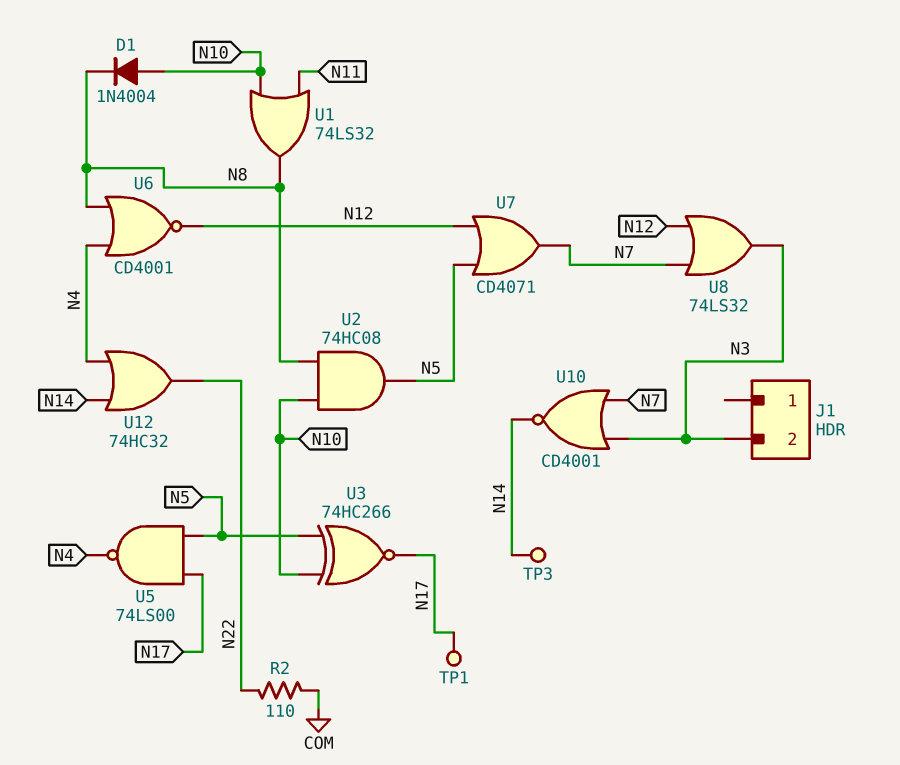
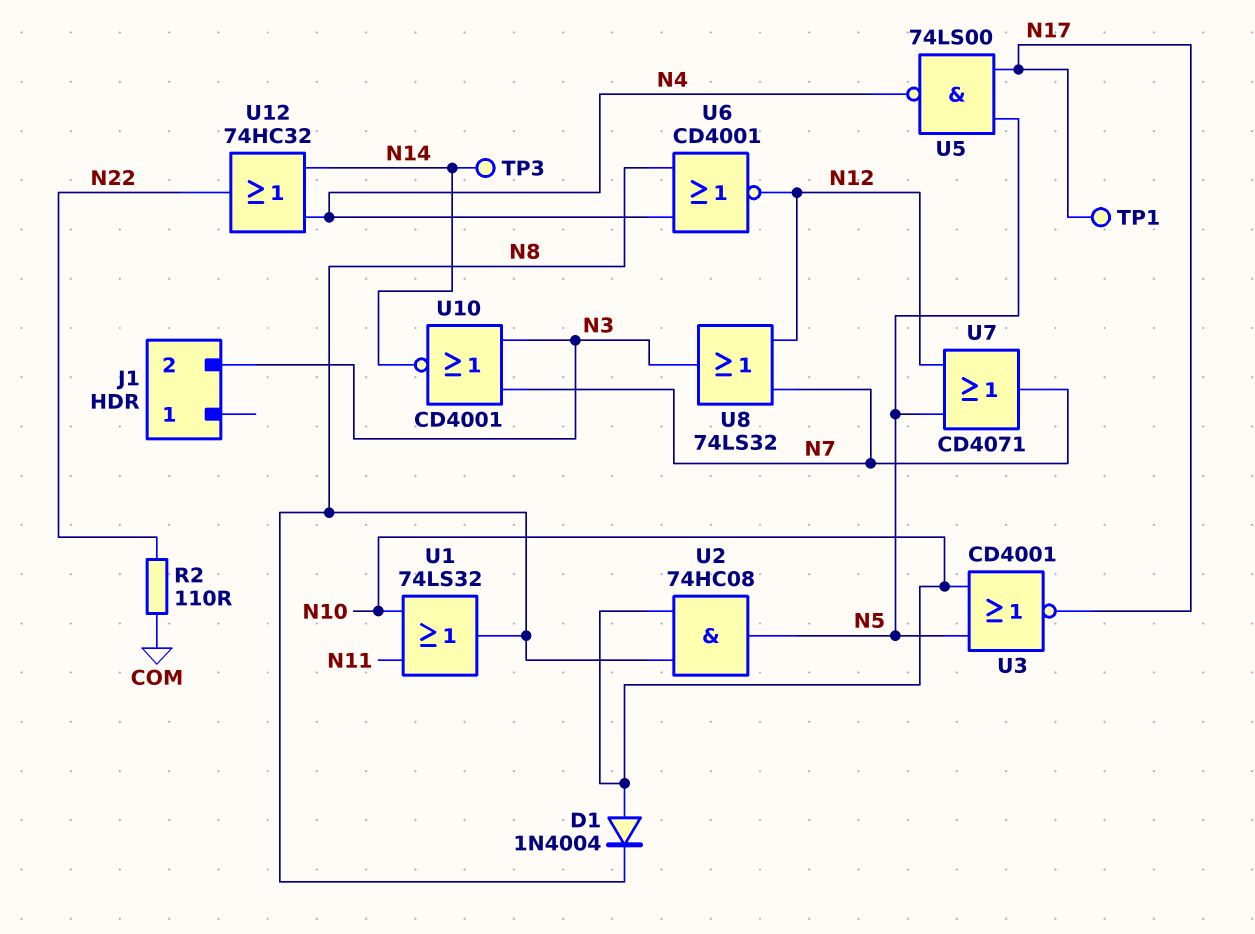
U3: XNOR 74HC266 (in N5, in N10, out N17) -> NOR CD4001 (in N5, in N10, out N17)

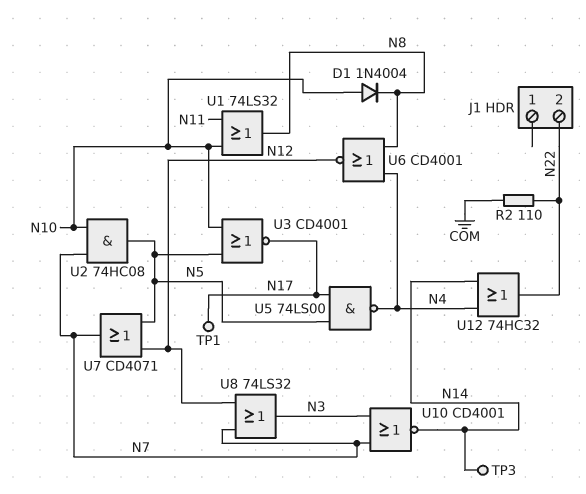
J1 pin 2: N3 -> N22
U2: AND 74HC08 (in N8, in N10, out N5) -> AND 74HC08 (in N7, in N10, out N5)

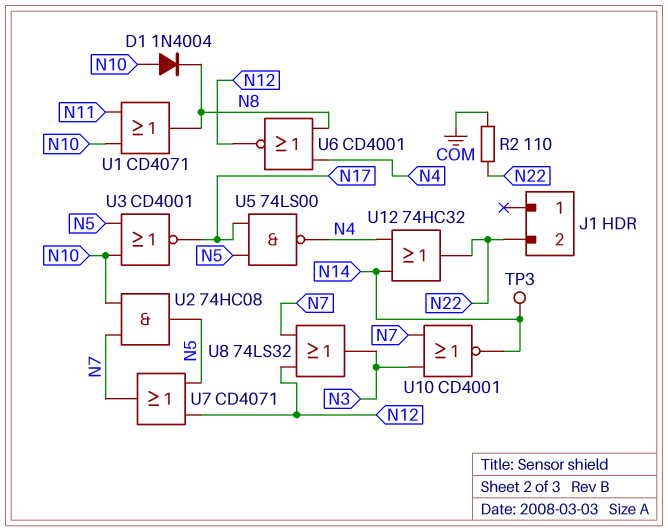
TP1: test point (N17) -> none
U1: OR 74LS32 (in N10, in N11, out N8) -> OR CD4071 (in N10, in N11, out N8)

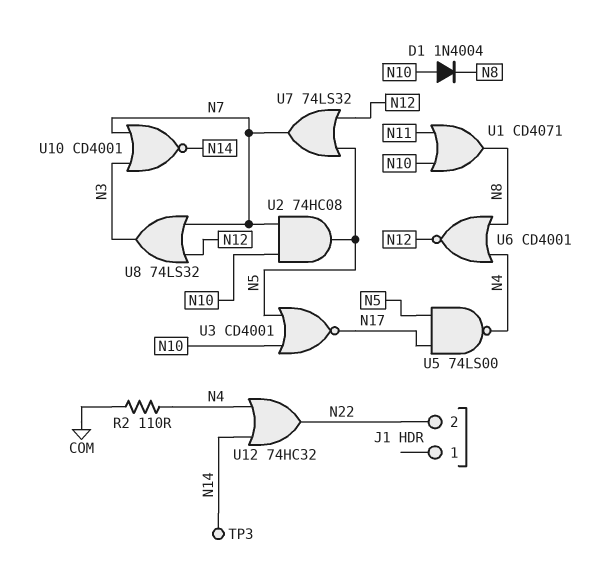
R2: 110 (COM, N22) -> 110 (COM, N4)
U7: OR CD4071 (in N5, in N12, out N7) -> OR 74LS32 (in N5, in N12, out N7)

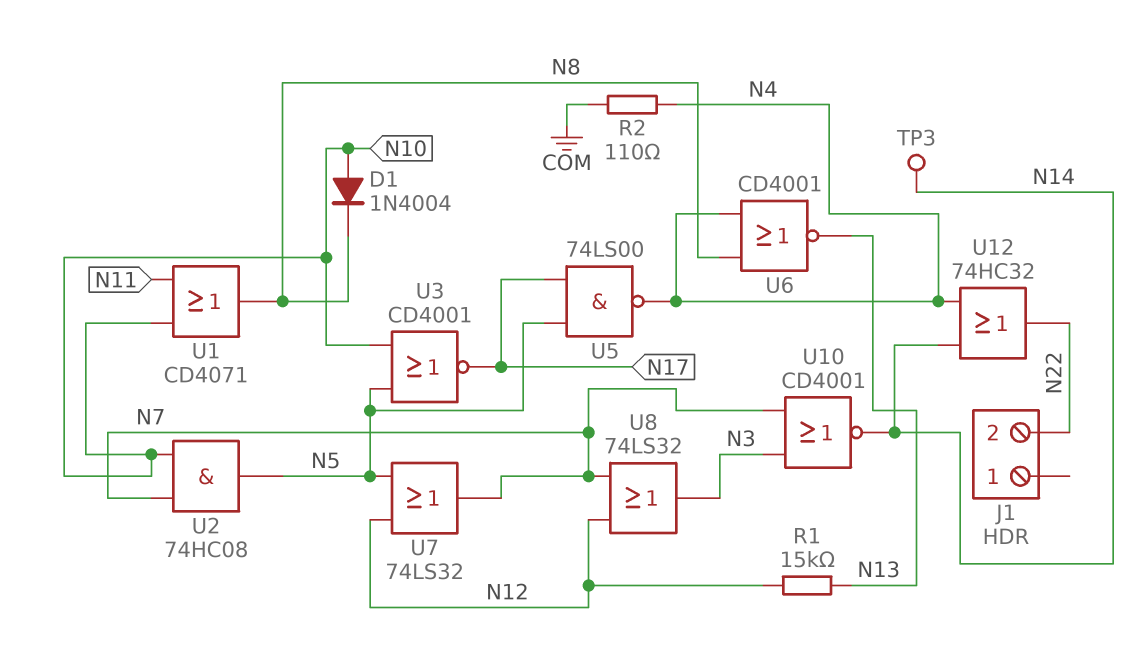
R1: none -> 15k (N12, N13)
U6: NOR CD4001 (in N4, in N8, out N12) -> NOR CD4001 (in N4, in N8, out N13)

